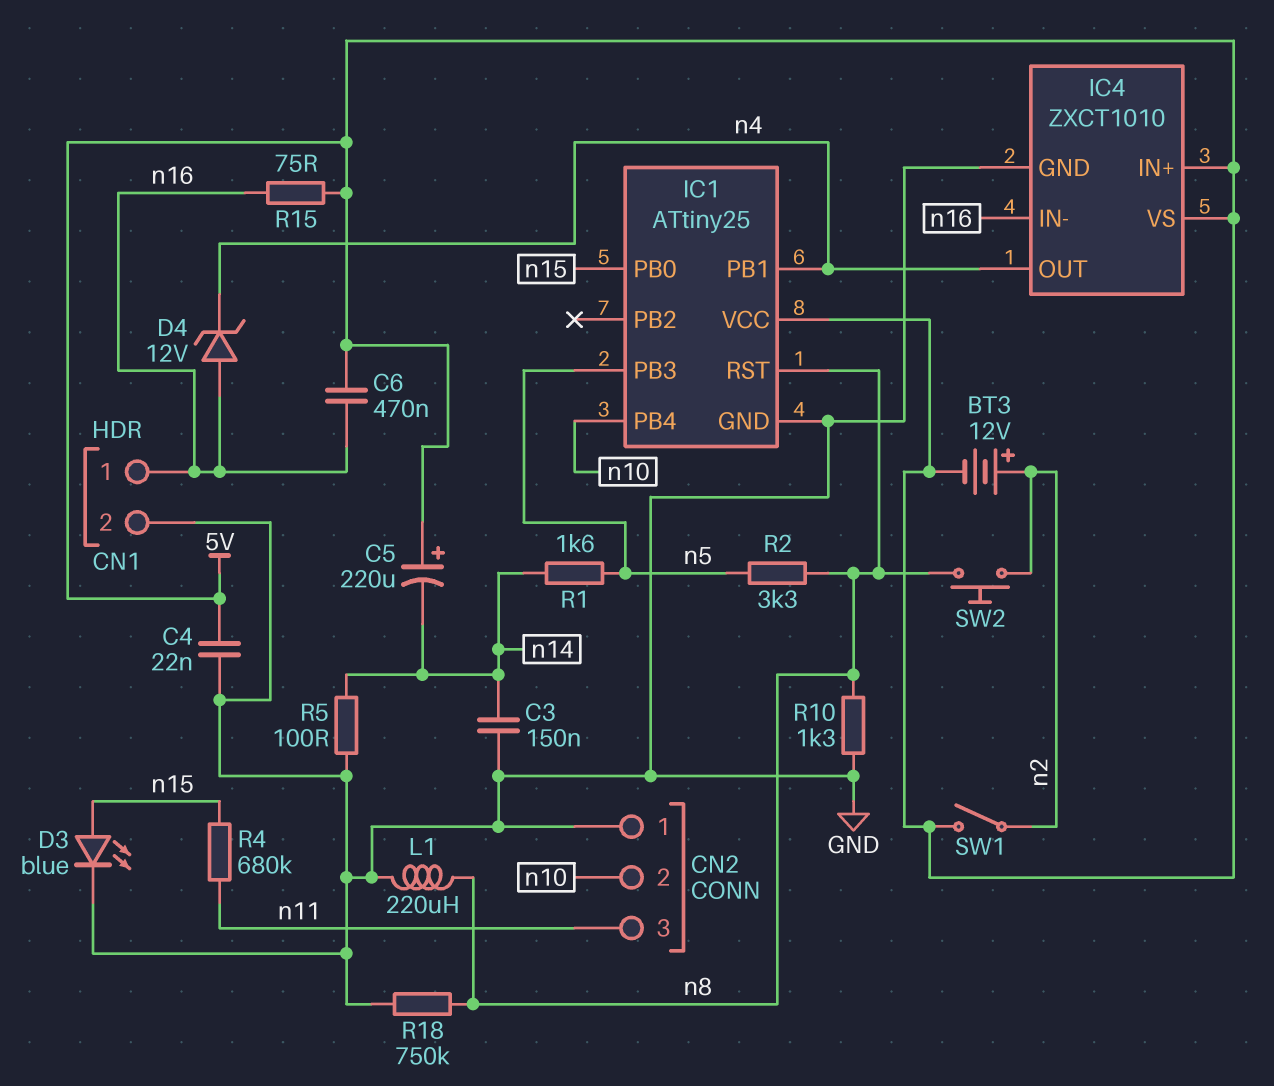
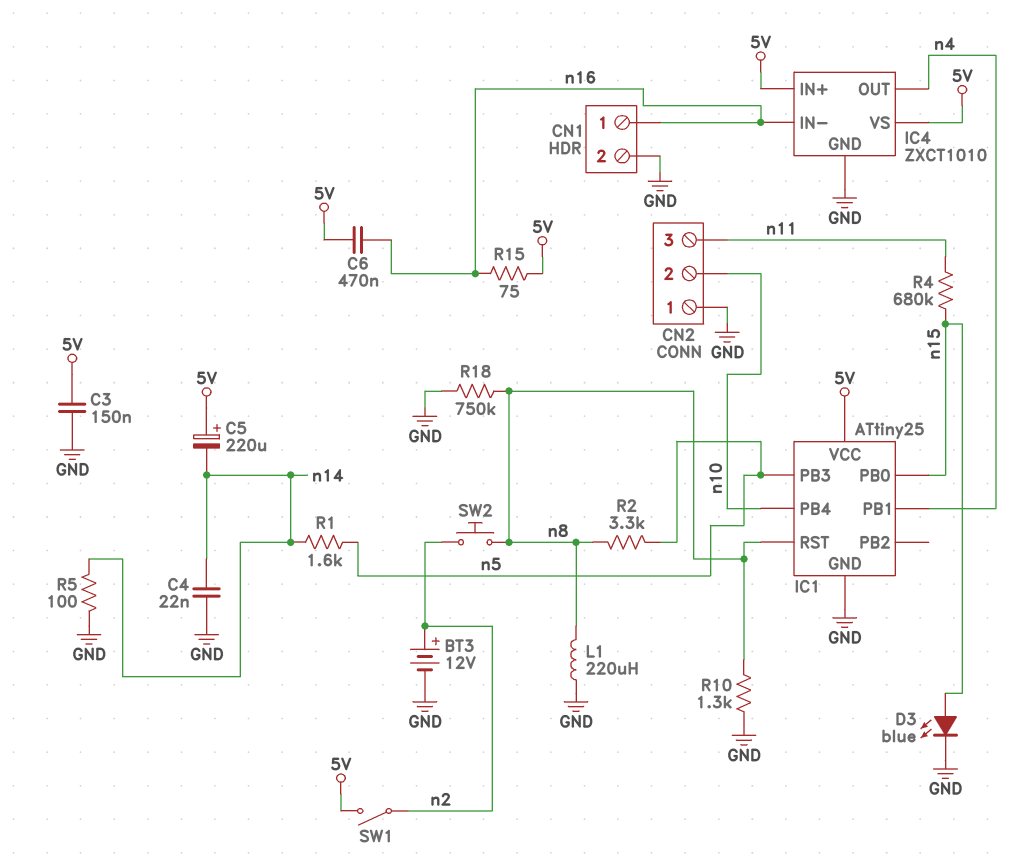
BT3: 12V (plus n2, minus 5V) -> 12V (plus n2, minus GND)
C3: 150nF (GND, n14) -> 150nF (5V, GND)
C4: 22nF (5V, GND) -> 22nF (GND, n14)
D4: zener 12V (A n16, K n4) -> none

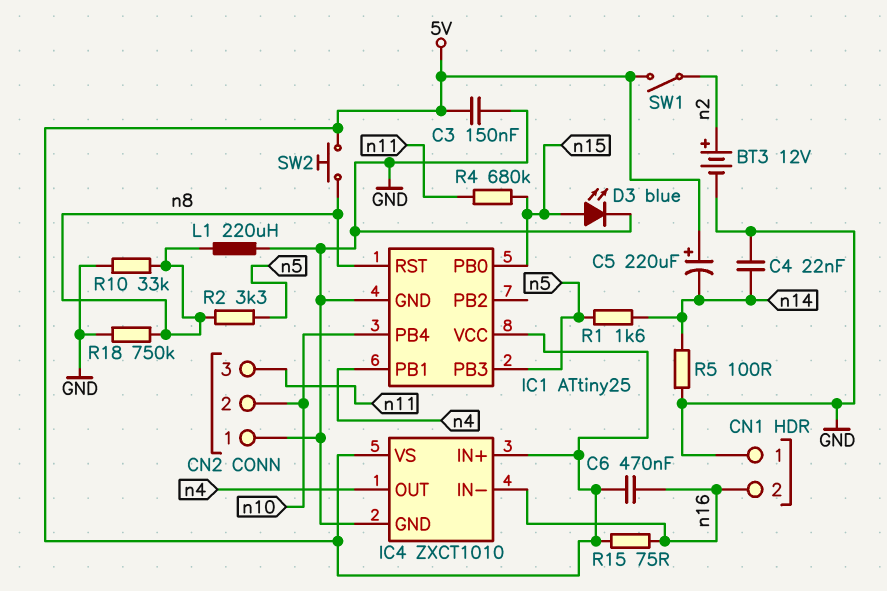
CN1 pin 1: n16 -> GND
CN1 pin 2: GND -> n16
R10: 1.3k (GND, n8) -> 33k (GND, n8)
SW2: button (n2, n8) -> button (5V, n8)

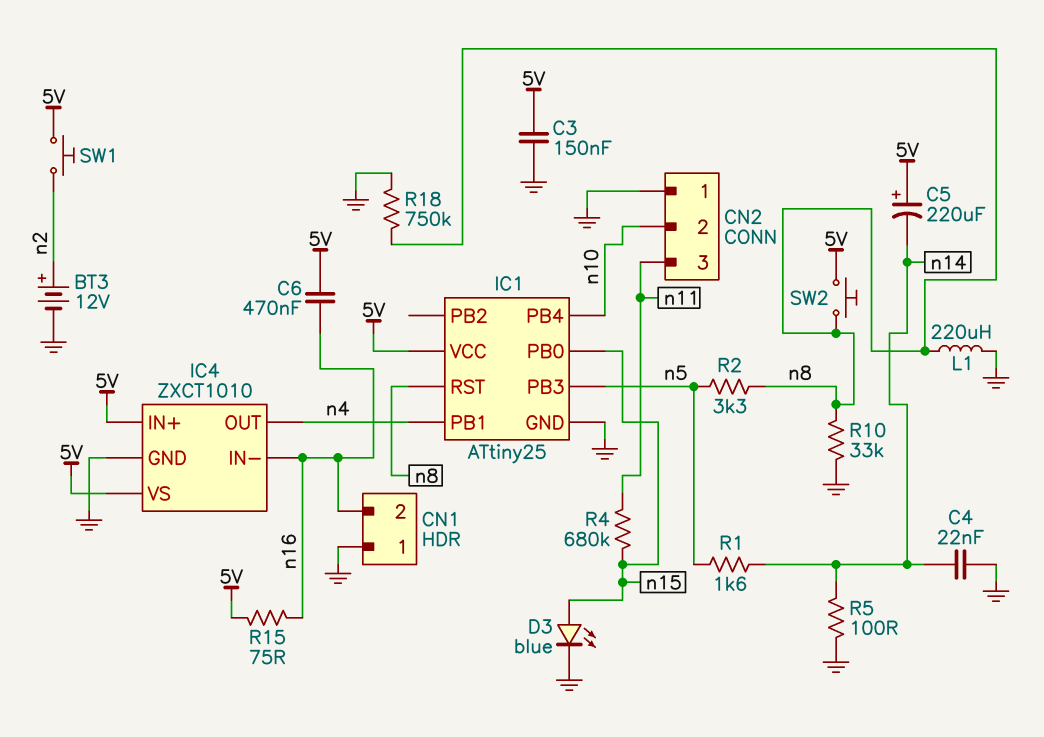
SW1: switch (5V, n2) -> button (5V, n2)

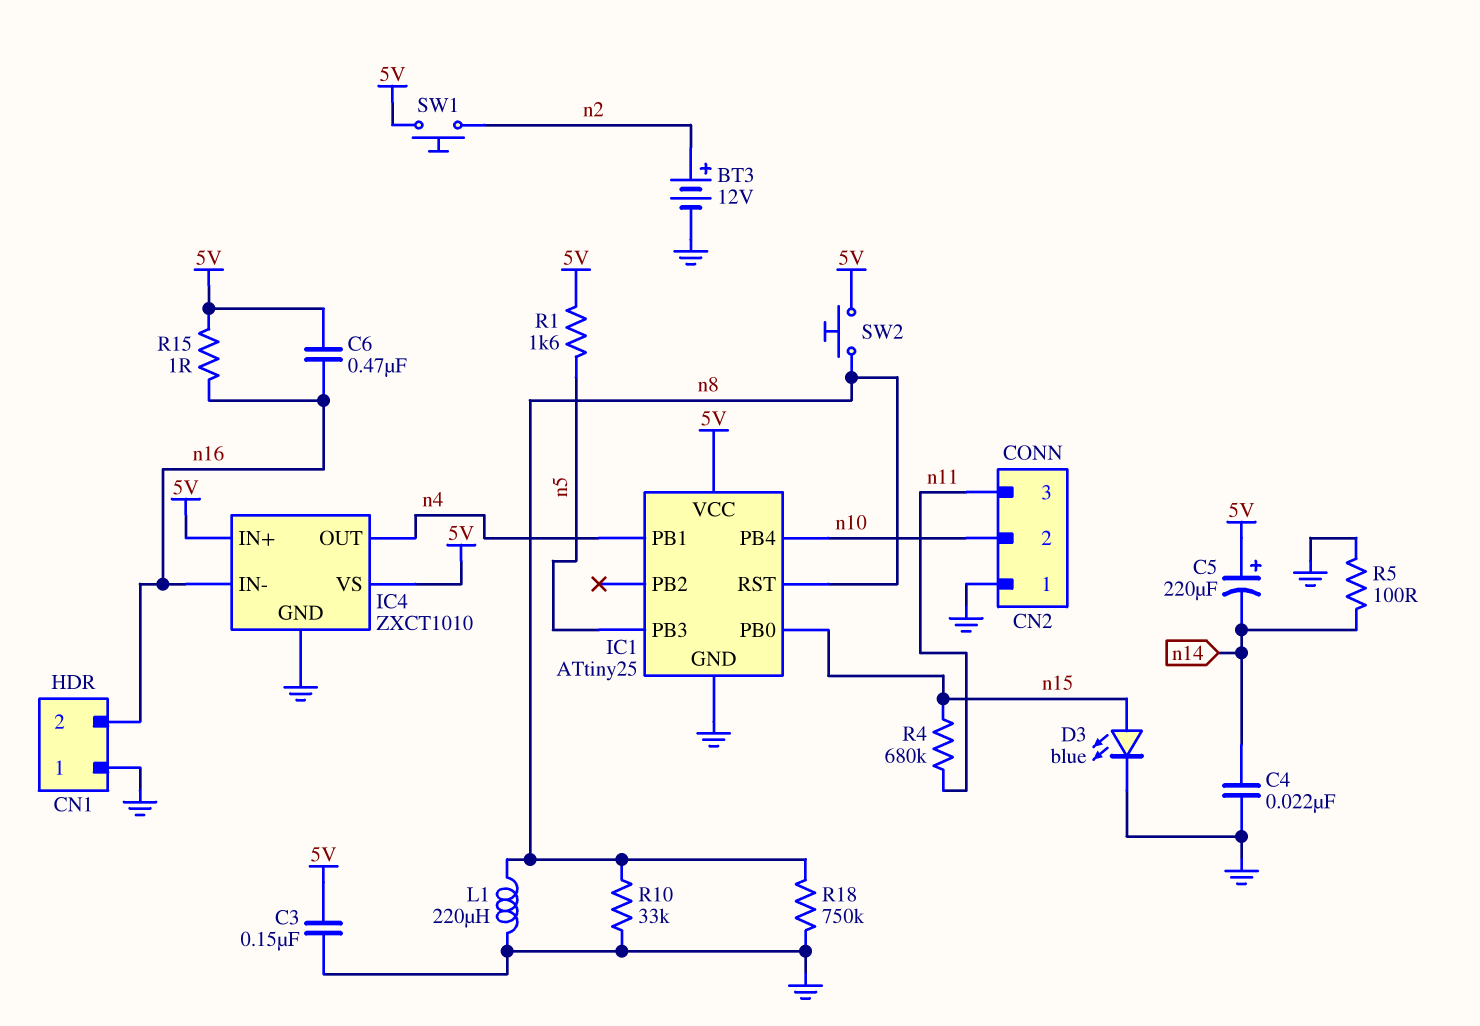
R1: 1.6k (n5, n14) -> 1.6k (5V, n5)
R2: 3.3k (n5, n8) -> none
R15: 75 (5V, n16) -> 1 (5V, n16)

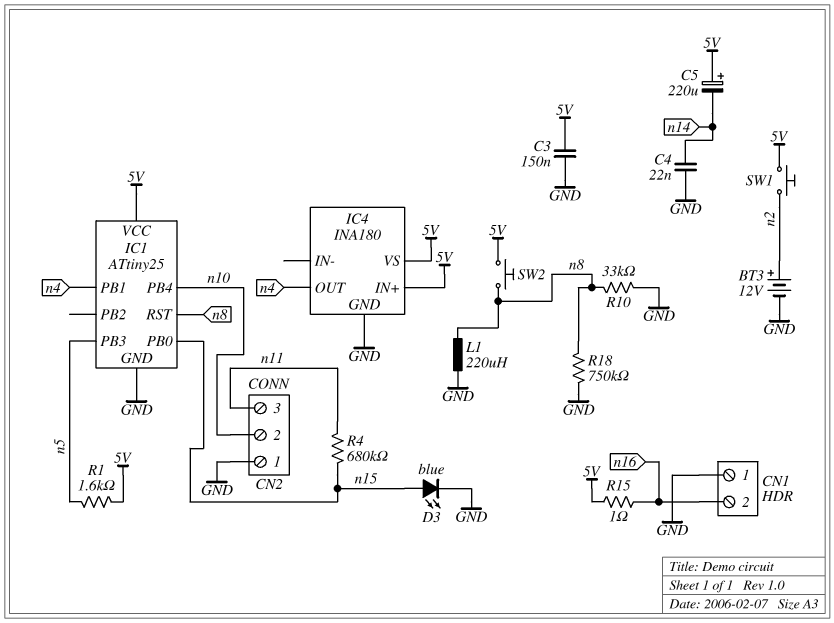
C6: 470nF (5V, n16) -> none
IC4: ZXCT1010 -> INA180
IC4 pin IN-: n16 -> none
R5: 100 (GND, n14) -> none

